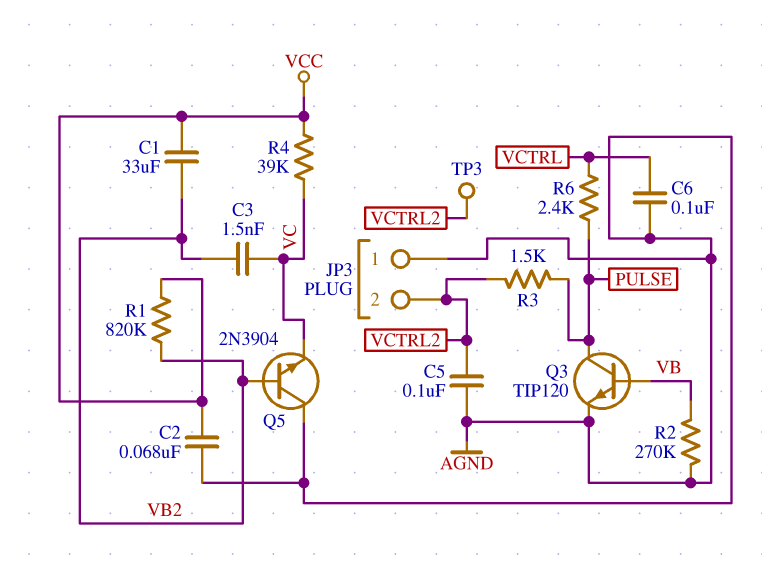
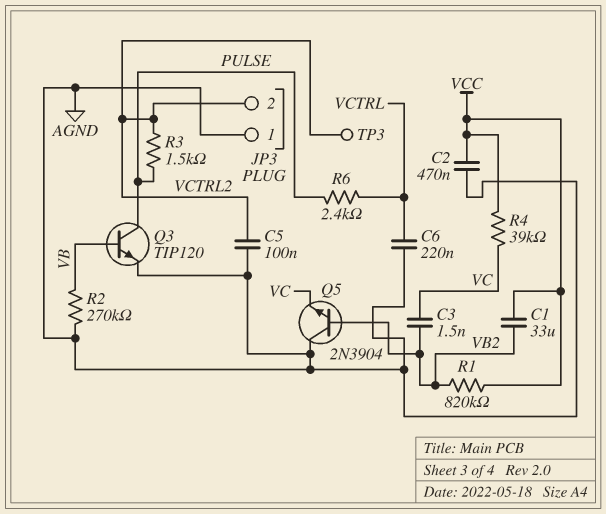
C2: 68nF (AGND, VCC) -> 470nF (AGND, VCC)
C6: 100nF (AGND, VCTRL) -> 220nF (AGND, VCTRL)

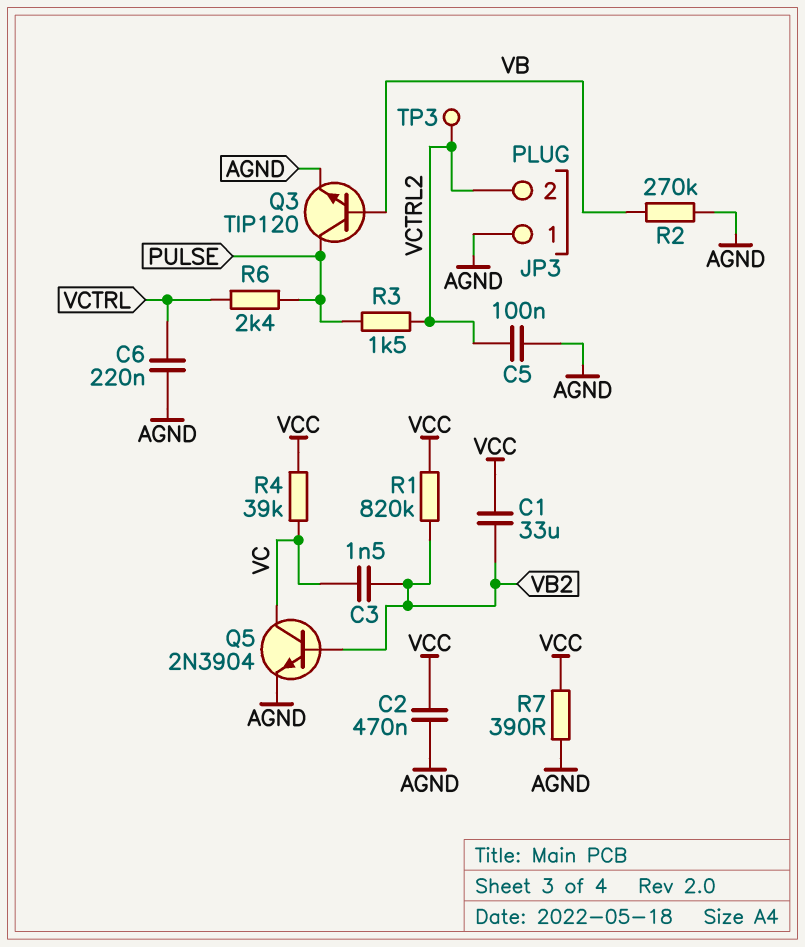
Q5: NPN 2N3904 (B VB2, C AGND, E VC) -> NPN 2N3904 (B VB2, C VC, E AGND)
R7: none -> 390 (AGND, VCC)

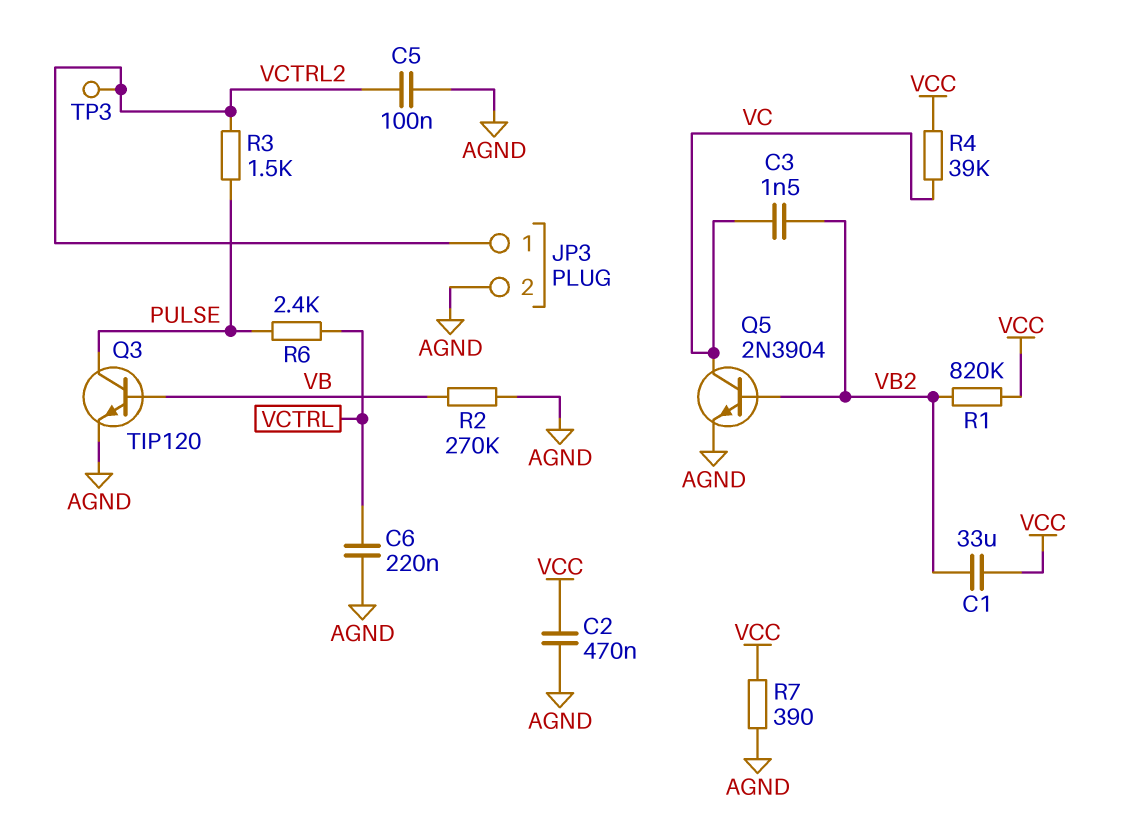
JP3 pin 1: AGND -> VCTRL2
JP3 pin 2: VCTRL2 -> AGND

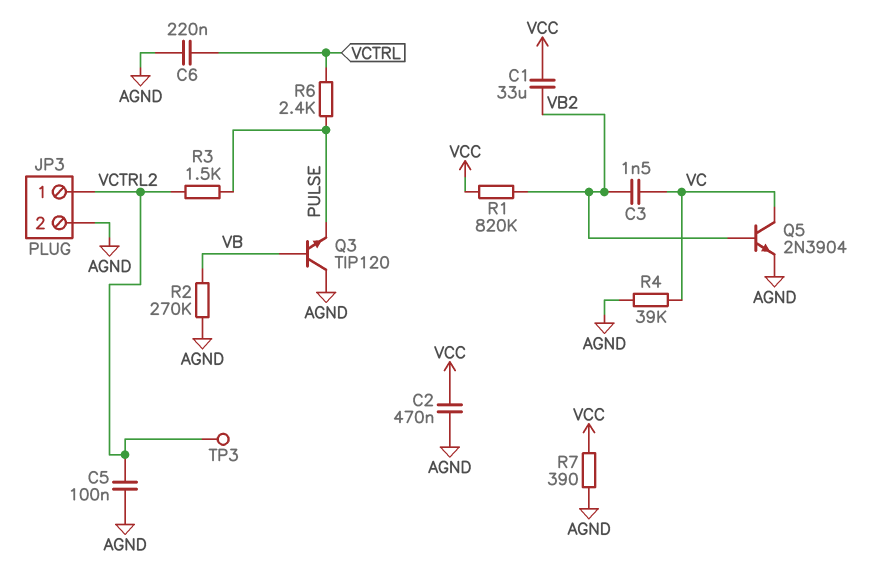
Q3: NPN TIP120 (B VB, C PULSE, E AGND) -> NPN TIP120 (B VB, C AGND, E PULSE)
R4: 39k (VC, VCC) -> 39k (AGND, VC)

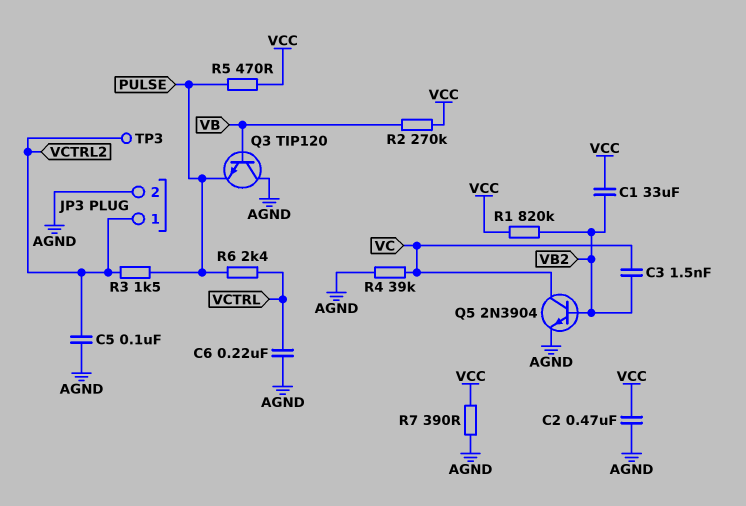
R2: 270k (AGND, VB) -> 270k (VB, VCC)
R5: none -> 470 (PULSE, VCC)

